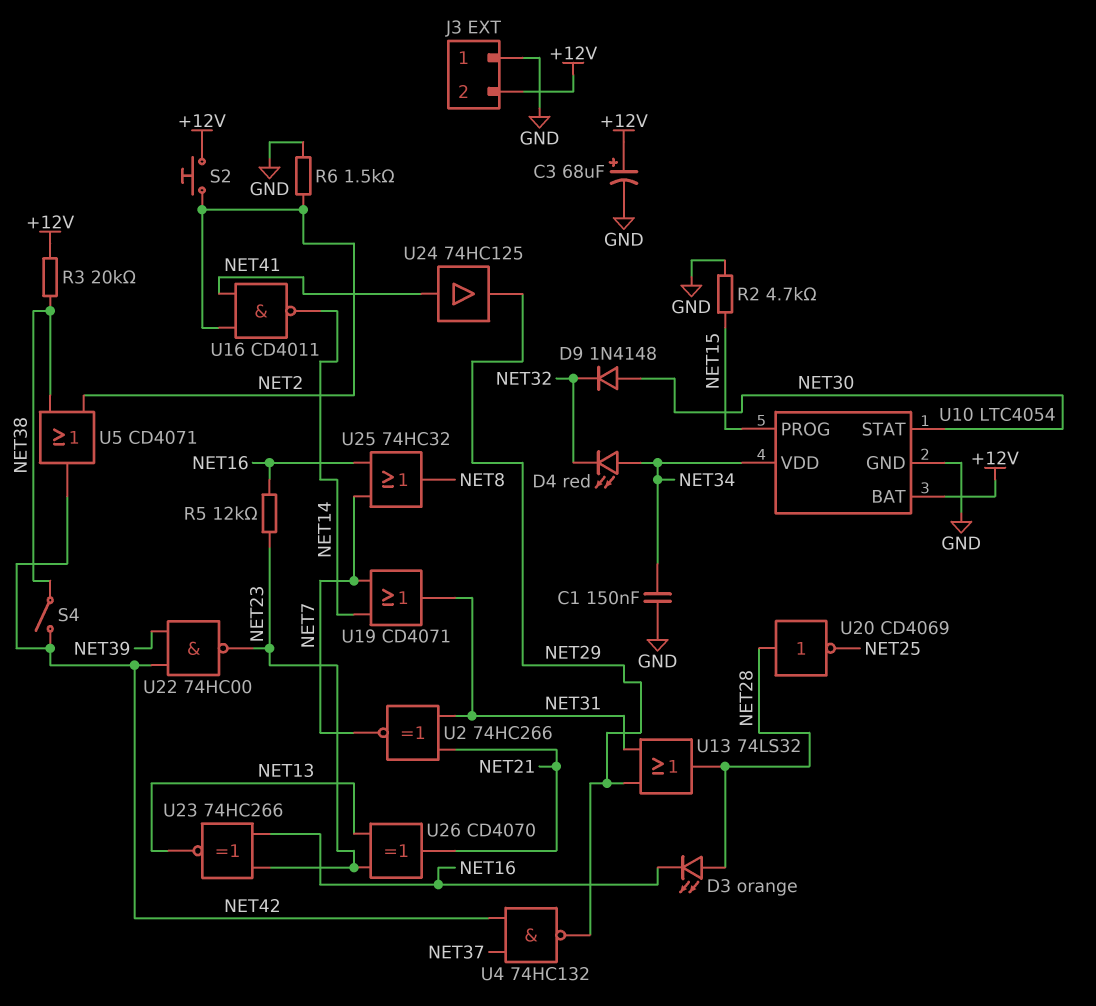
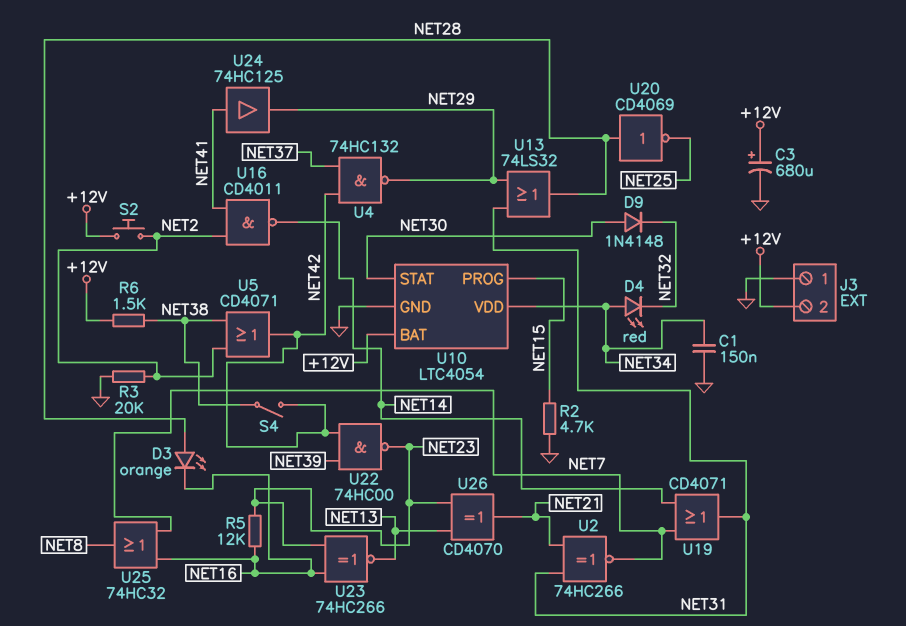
C3: 68uF (plus +12V, minus GND) -> 680uF (plus +12V, minus GND)
R3: 20k (+12V, NET38) -> 20k (GND, NET2)
R6: 1.5k (GND, NET2) -> 1.5k (+12V, NET38)

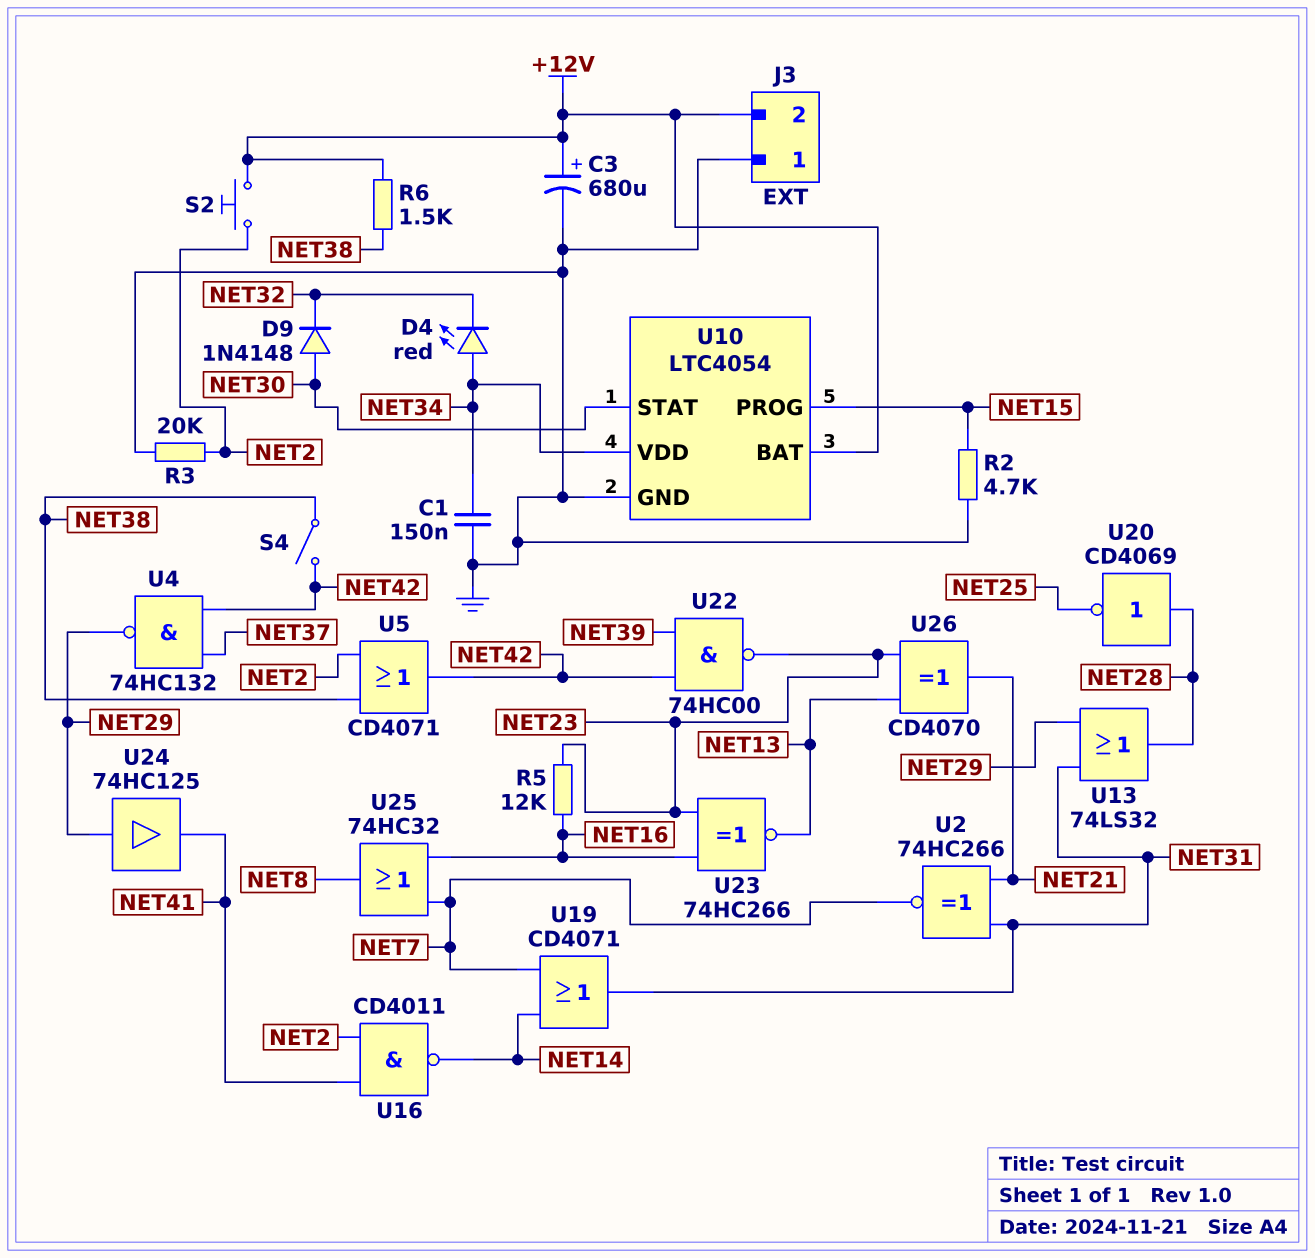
D3: LED orange (A NET28, K NET16) -> none
U24: buffer 74HC125 (in NET41, out NET29) -> buffer 74HC125 (in NET29, out NET41)

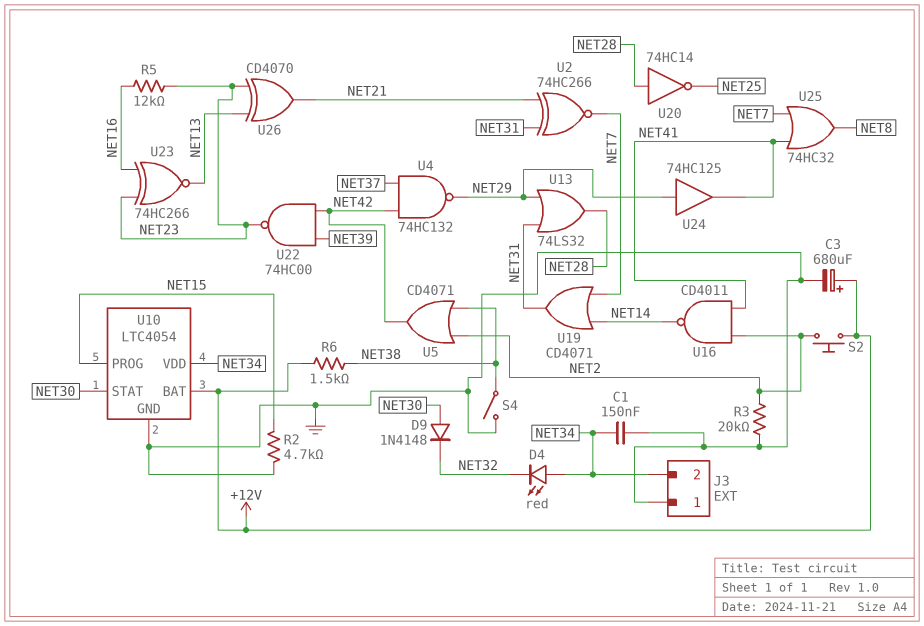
J3 pin 2: +12V -> NET34
S4: switch (NET38, NET42) -> switch (GND, NET38)
U20: NOT CD4069 (in NET28, out NET25) -> NOT 74HC14 (in NET28, out NET25)
U25: OR 74HC32 (in NET7, in NET16, out NET8) -> OR 74HC32 (in NET7, in NET41, out NET8)

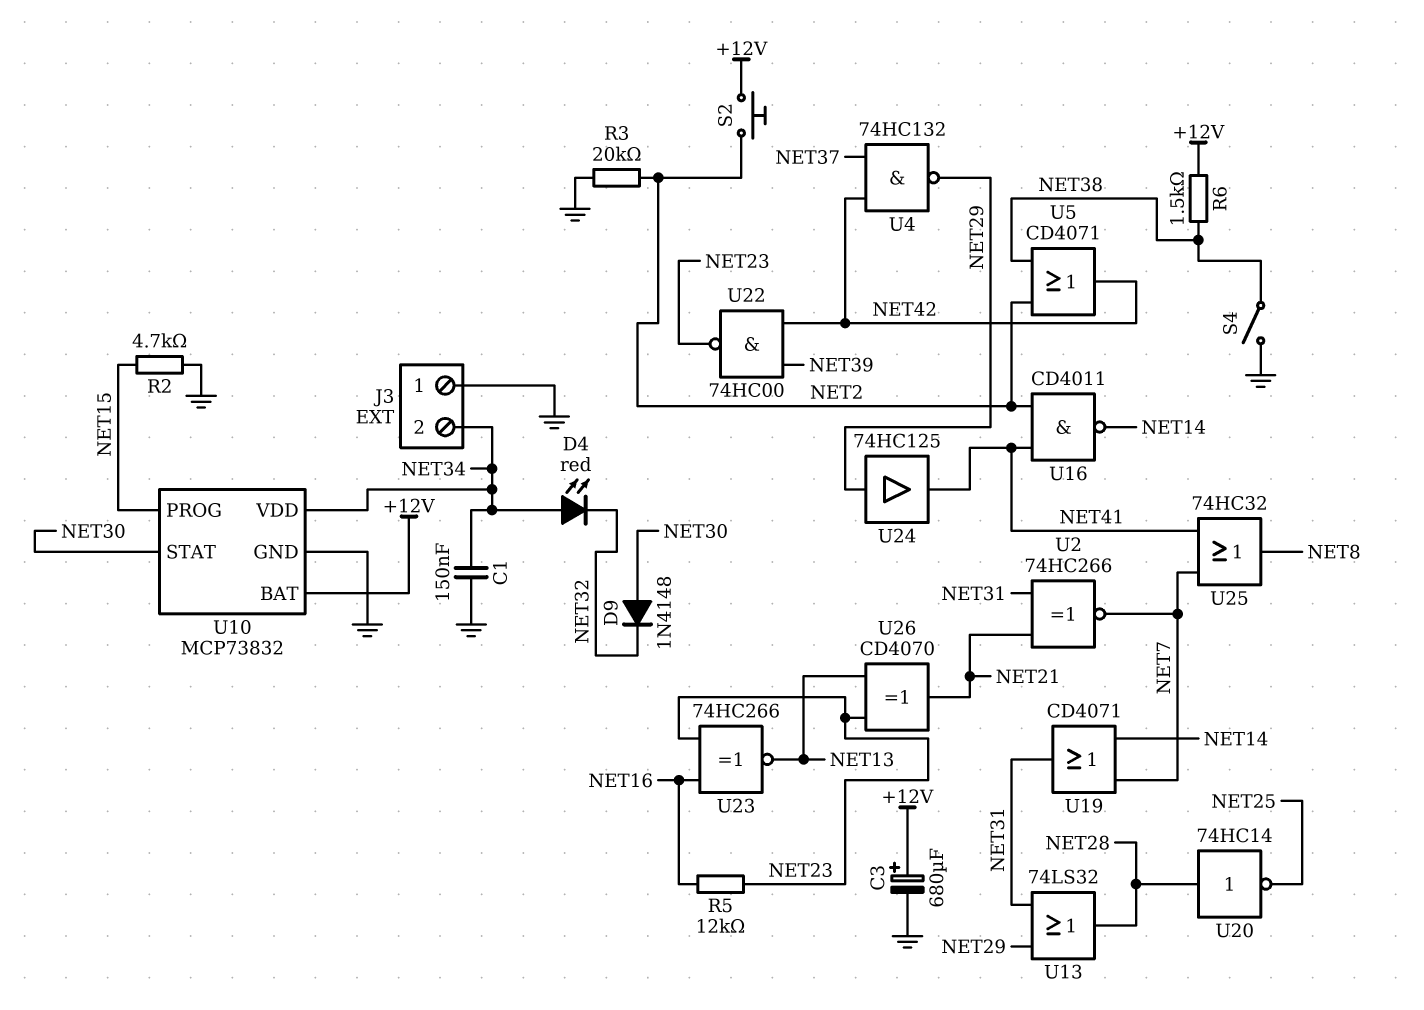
U10: LTC4054 -> MCP73832

